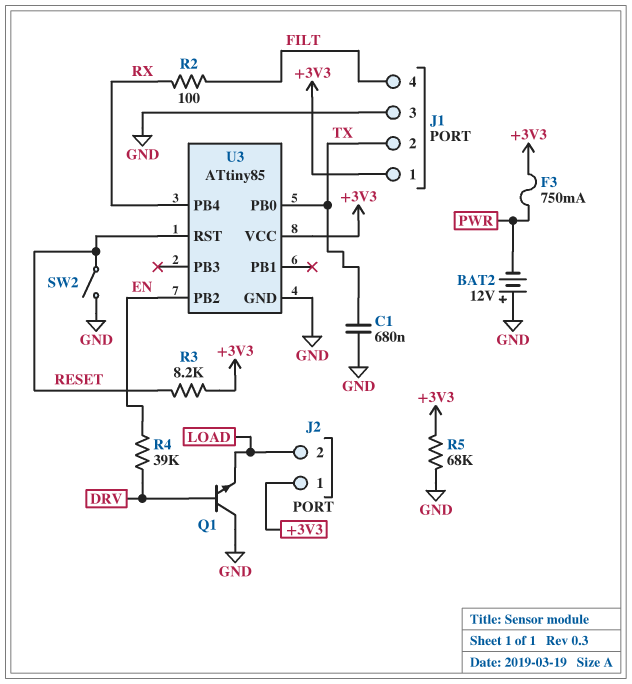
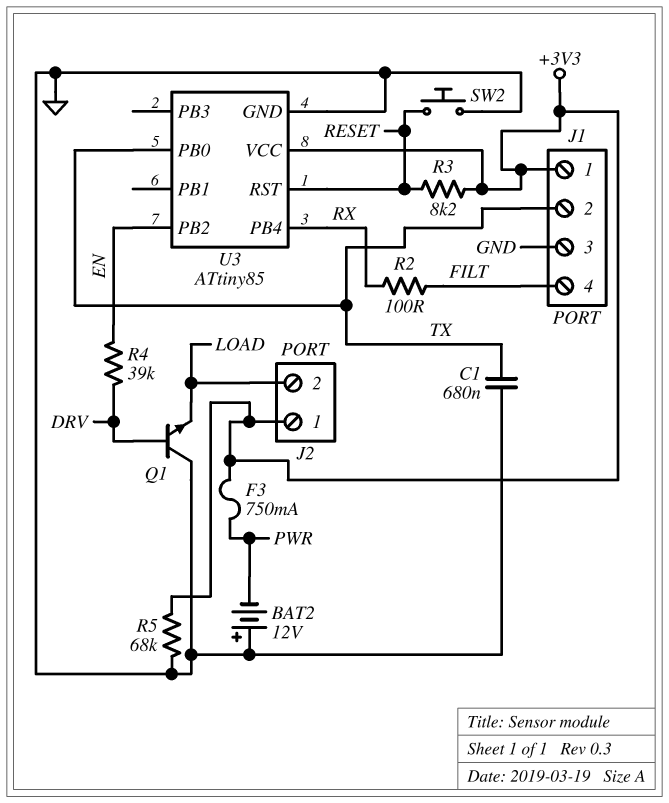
SW2: switch (GND, RESET) -> button (GND, RESET)

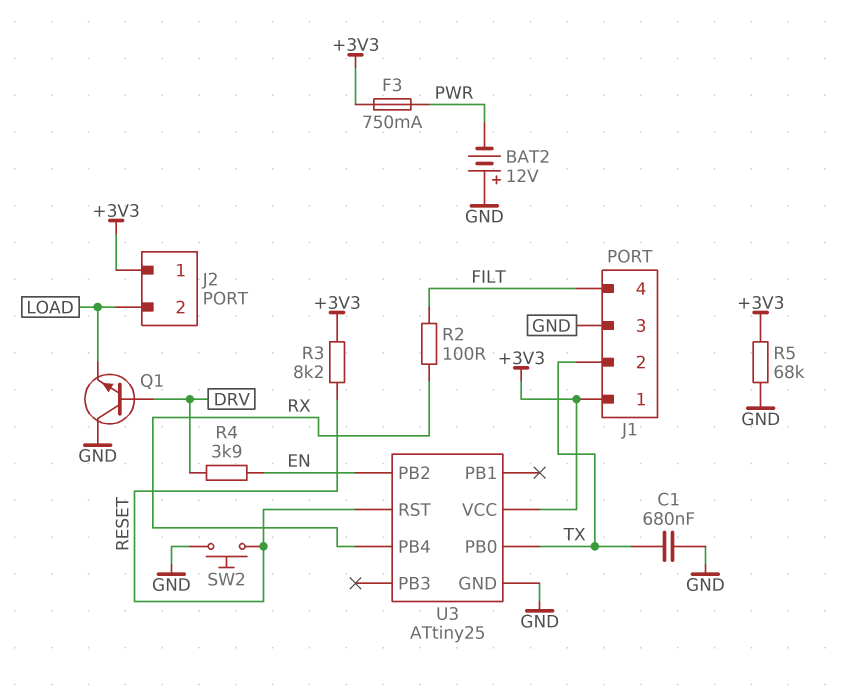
R4: 39k (DRV, EN) -> 3.9k (DRV, EN)
U3: ATtiny85 -> ATtiny25

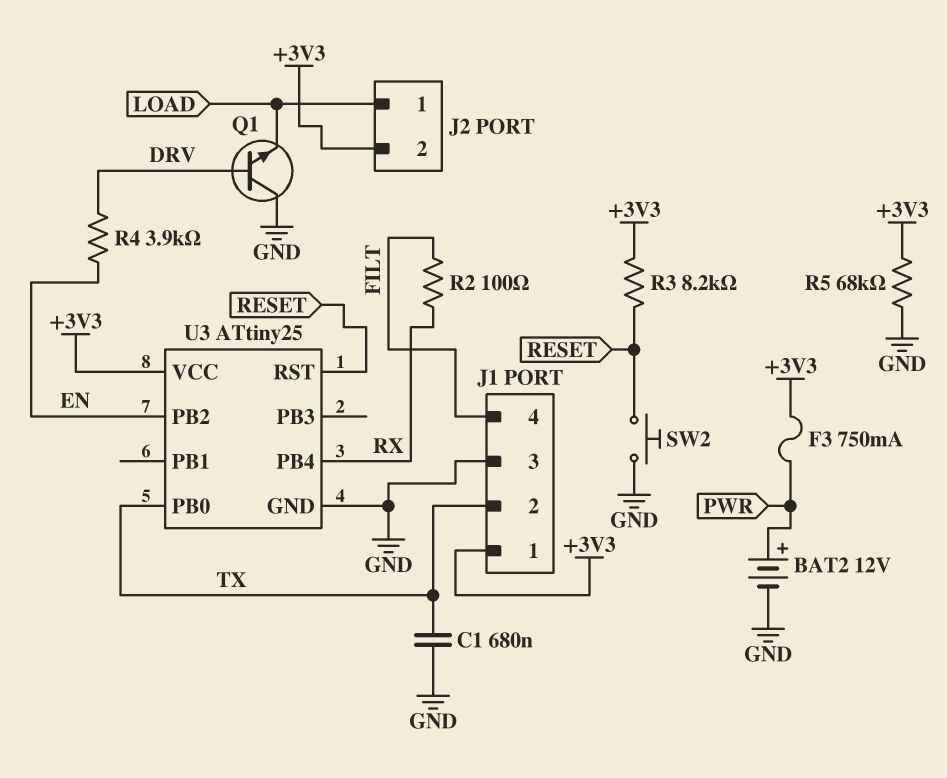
BAT2: 12V (plus GND, minus PWR) -> 12V (plus PWR, minus GND)
J2 pin 1: +3V3 -> LOAD
J2 pin 2: LOAD -> +3V3

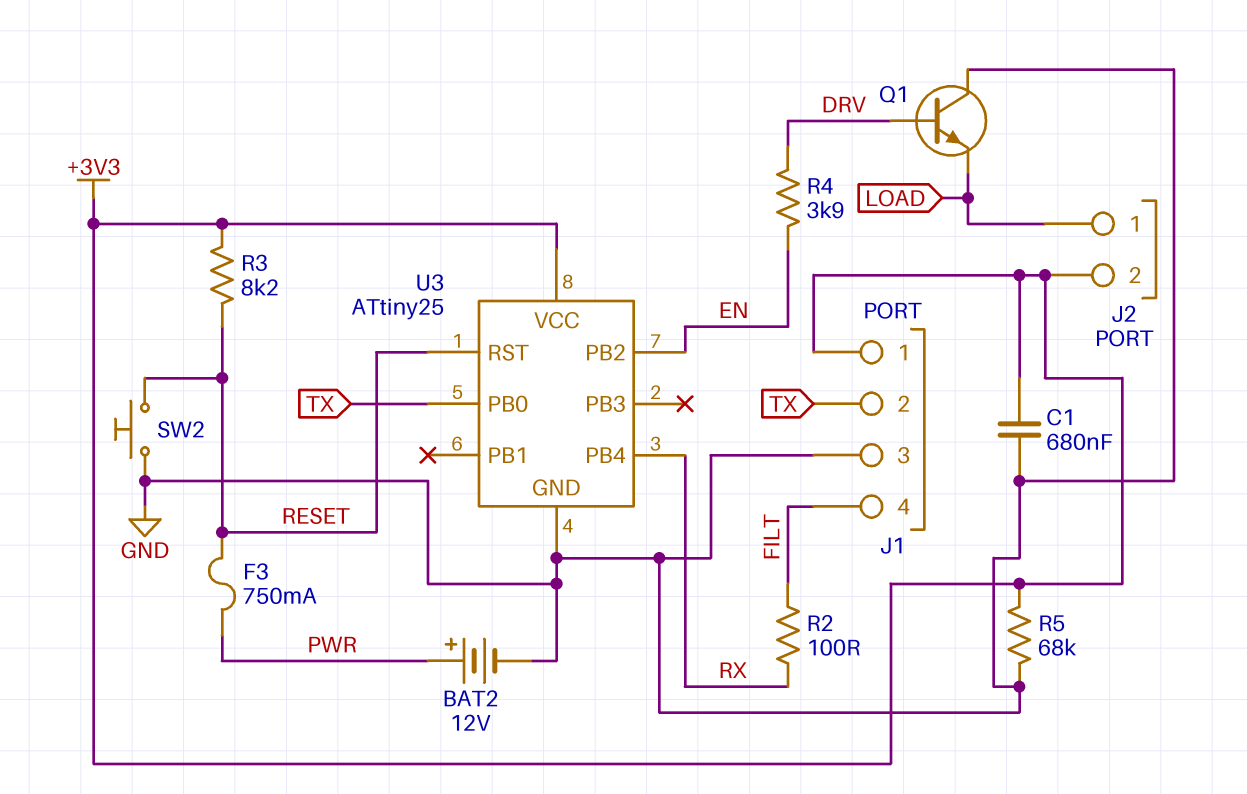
C1: 680nF (GND, TX) -> 680nF (+3V3, GND)
F3: 750mA (+3V3, PWR) -> 750mA (PWR, RESET)

